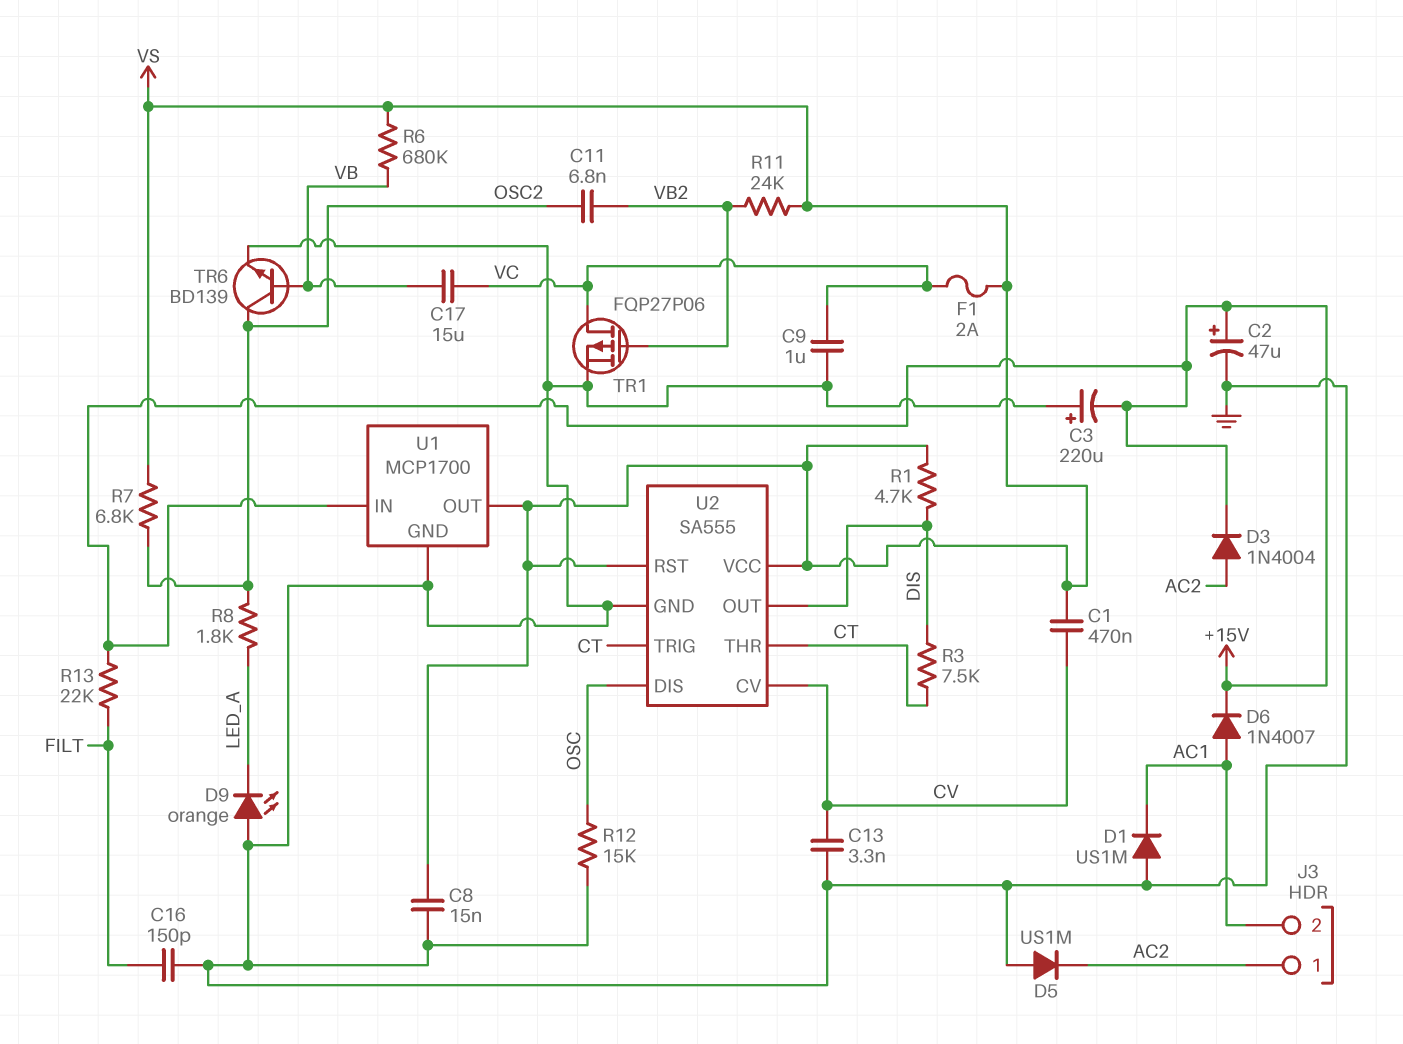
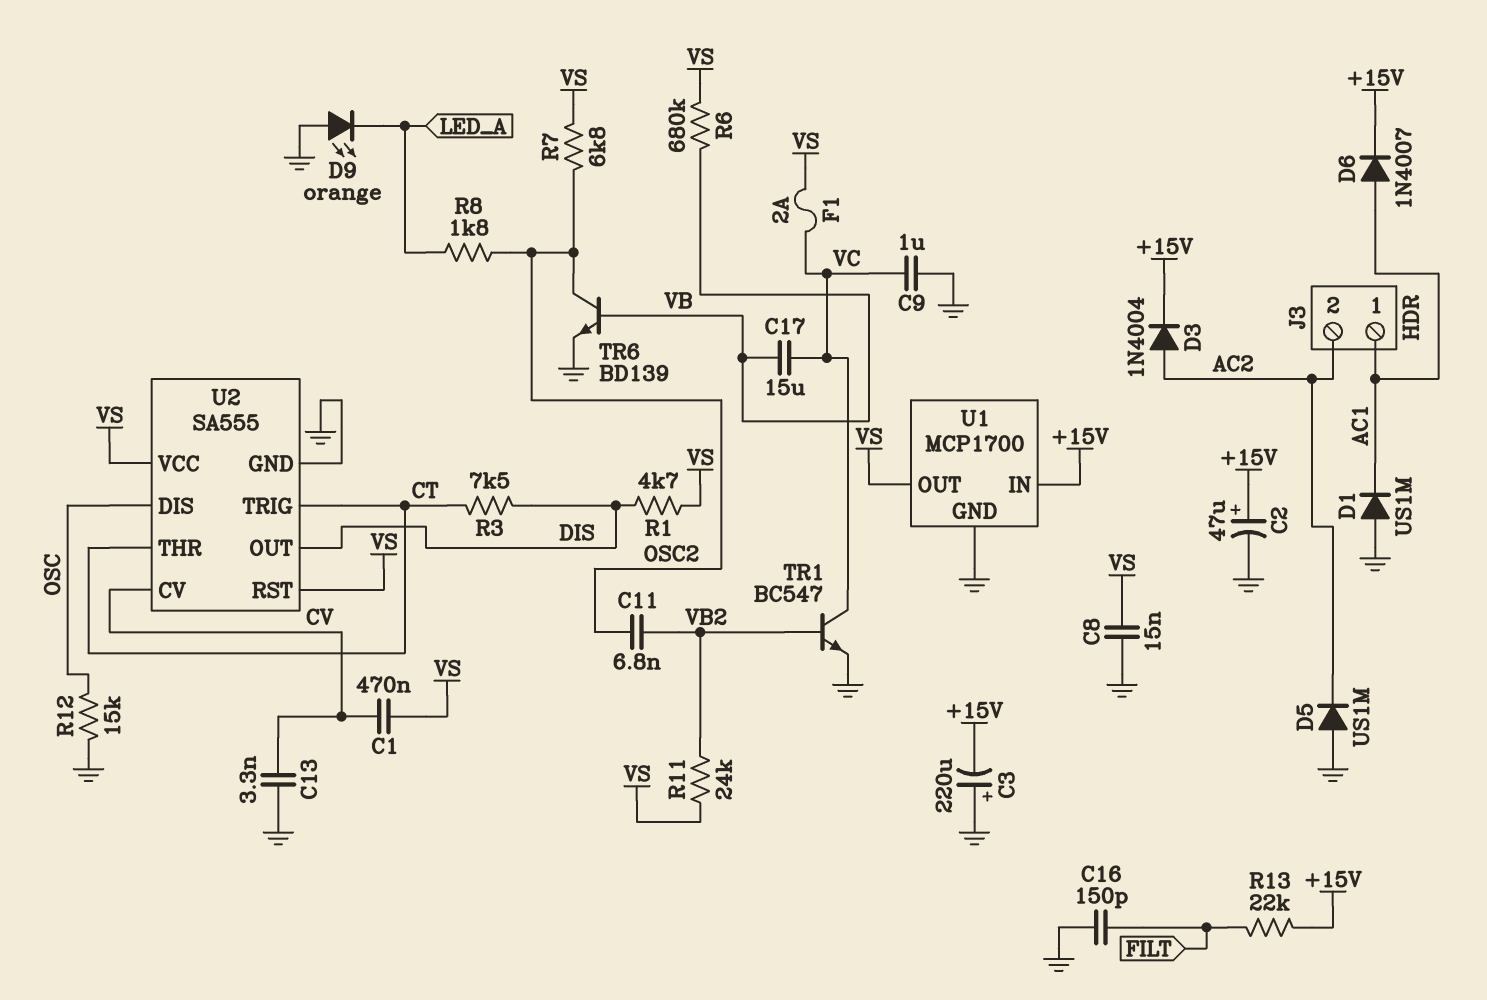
J3 pin 1: AC2 -> AC1
J3 pin 2: AC1 -> AC2
TR1: PMOS FQP27P06 (G VB2, D VC, S GND) -> NPN BC547 (B VB2, C VC, E GND)

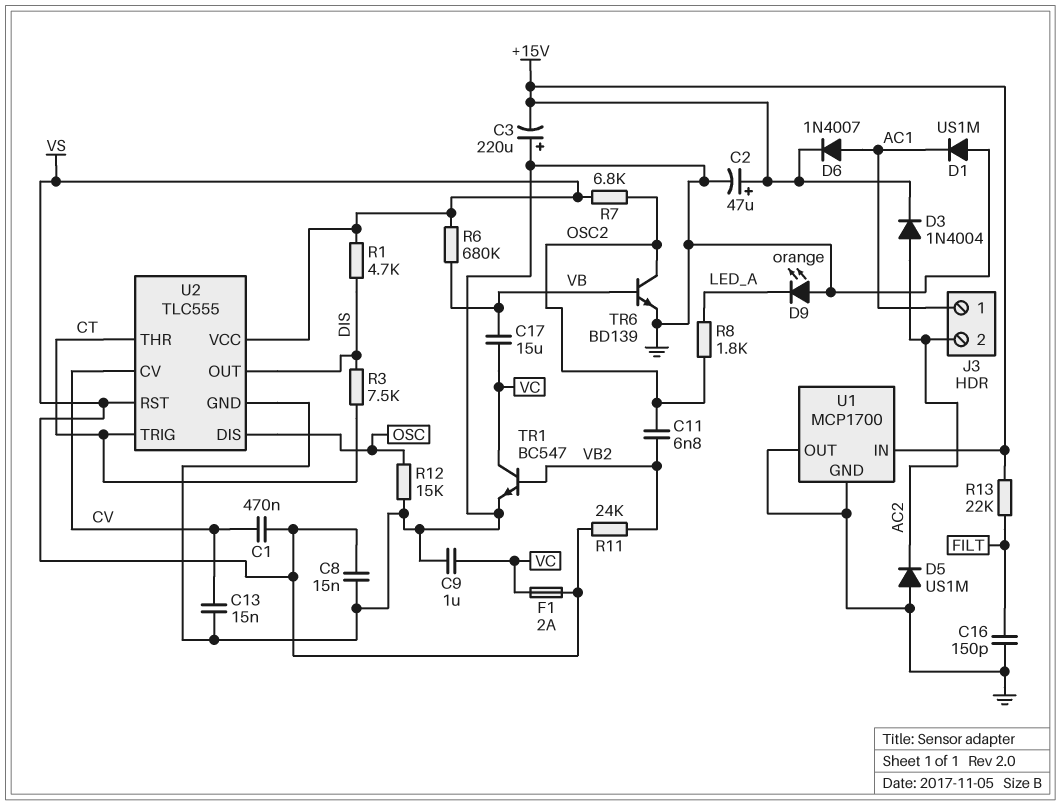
C13: 3.3nF (CV, GND) -> 15nF (CV, GND)
U1 pin OUT: VS -> GND
U2: SA555 -> TLC555

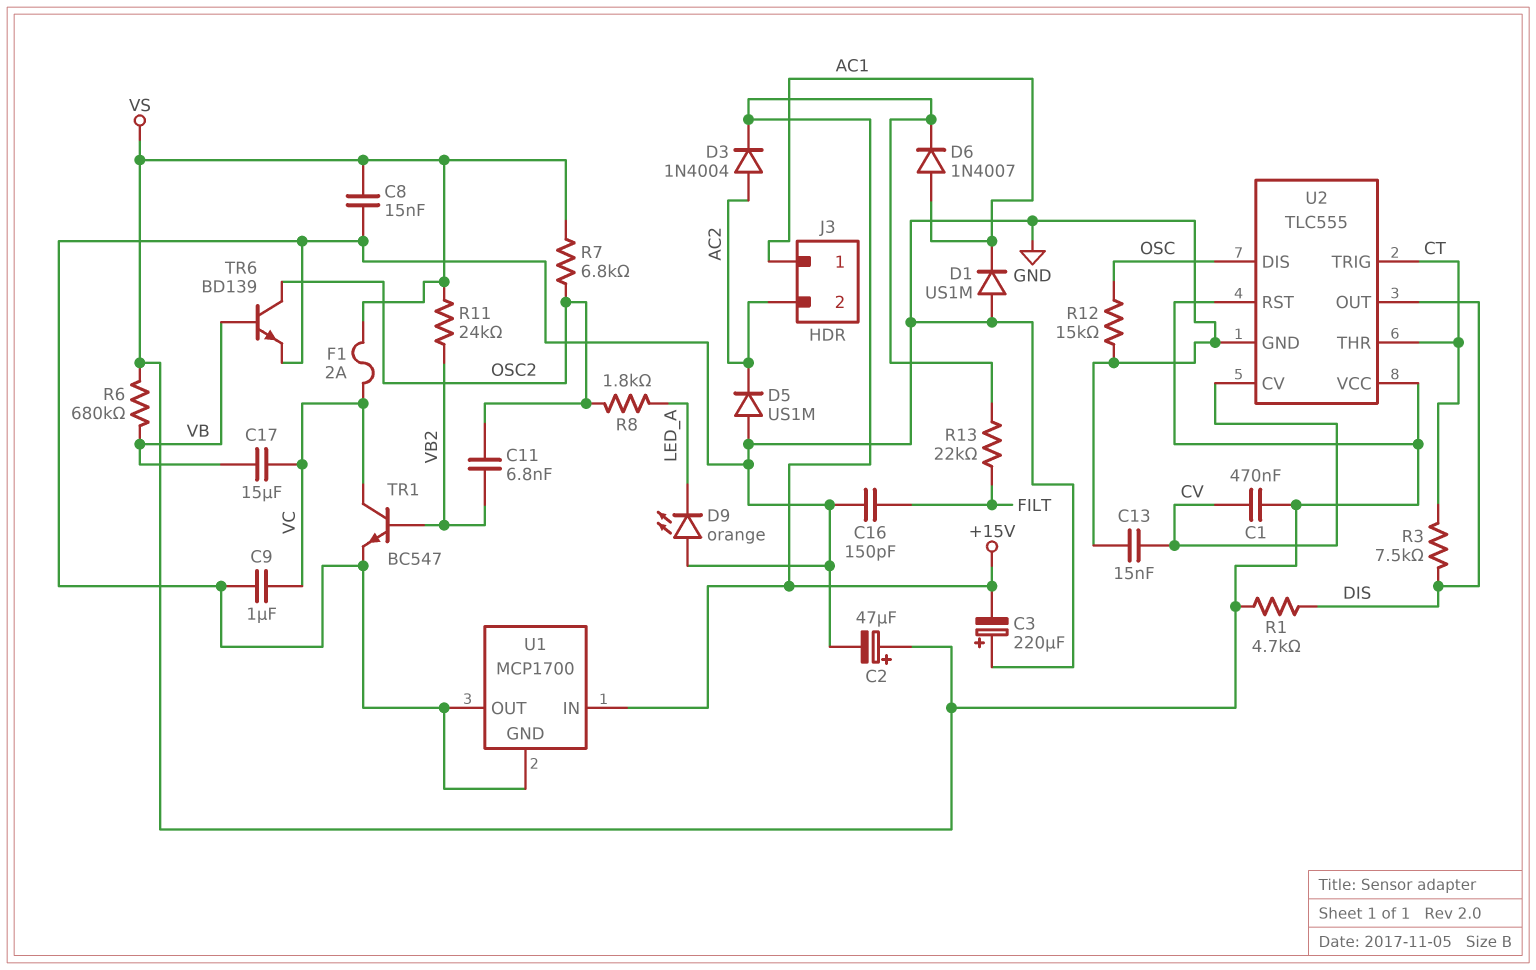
C2: 47uF (plus +15V, minus GND) -> 47uF (plus VS, minus GND)

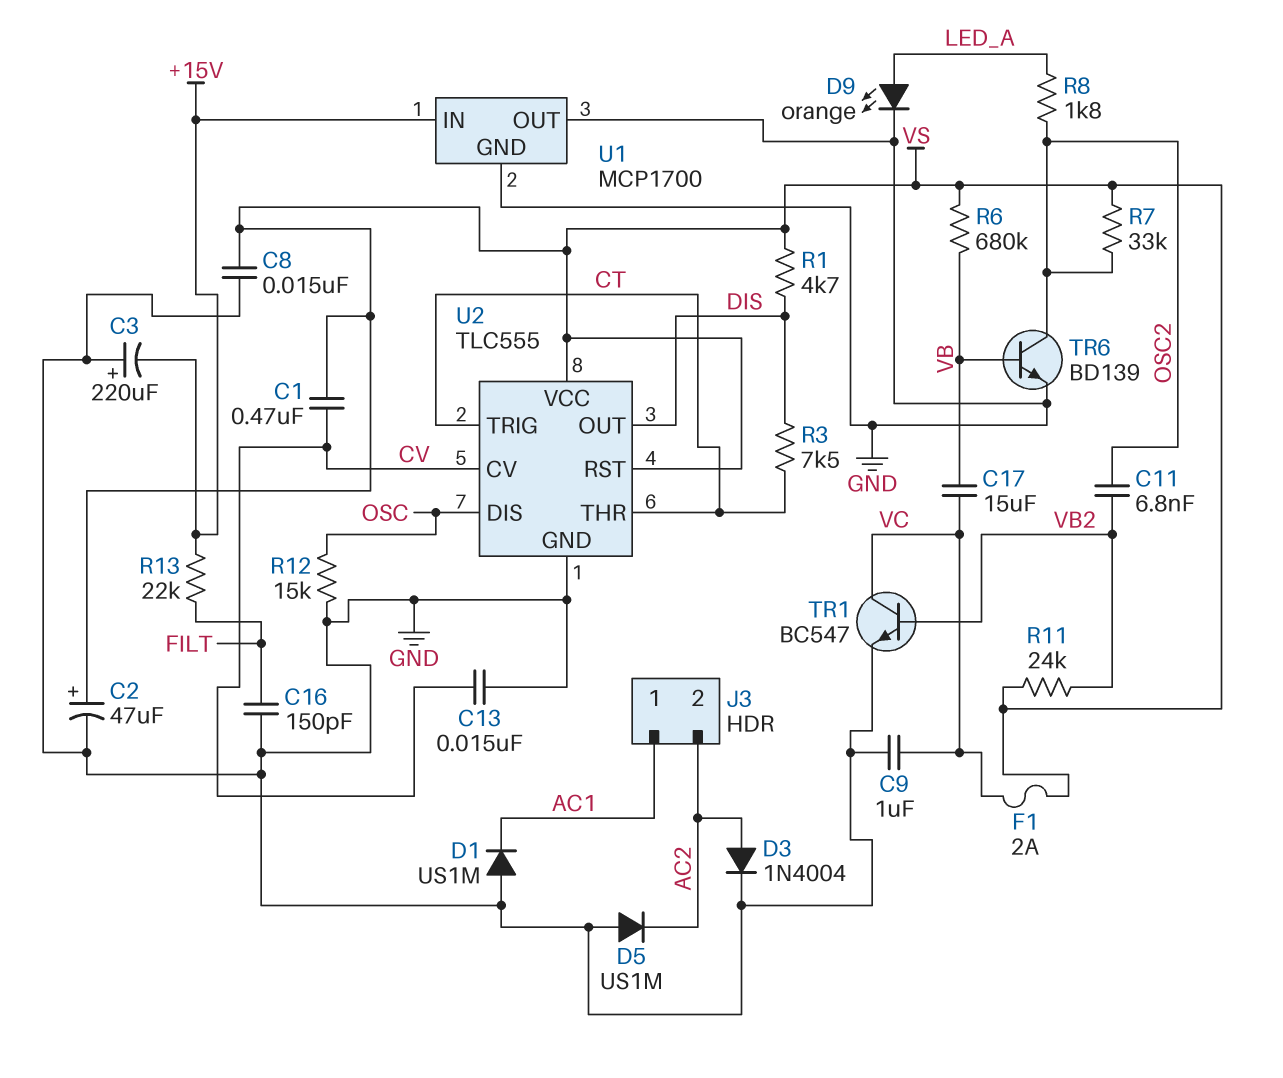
D3: diode 1N4004 (A AC2, K +15V) -> diode 1N4004 (A AC2, K GND)
D6: diode 1N4007 (A AC1, K +15V) -> none
D9: LED orange (A GND, K LED_A) -> LED orange (A LED_A, K GND)
R7: 6.8k (OSC2, VS) -> 33k (OSC2, VS)

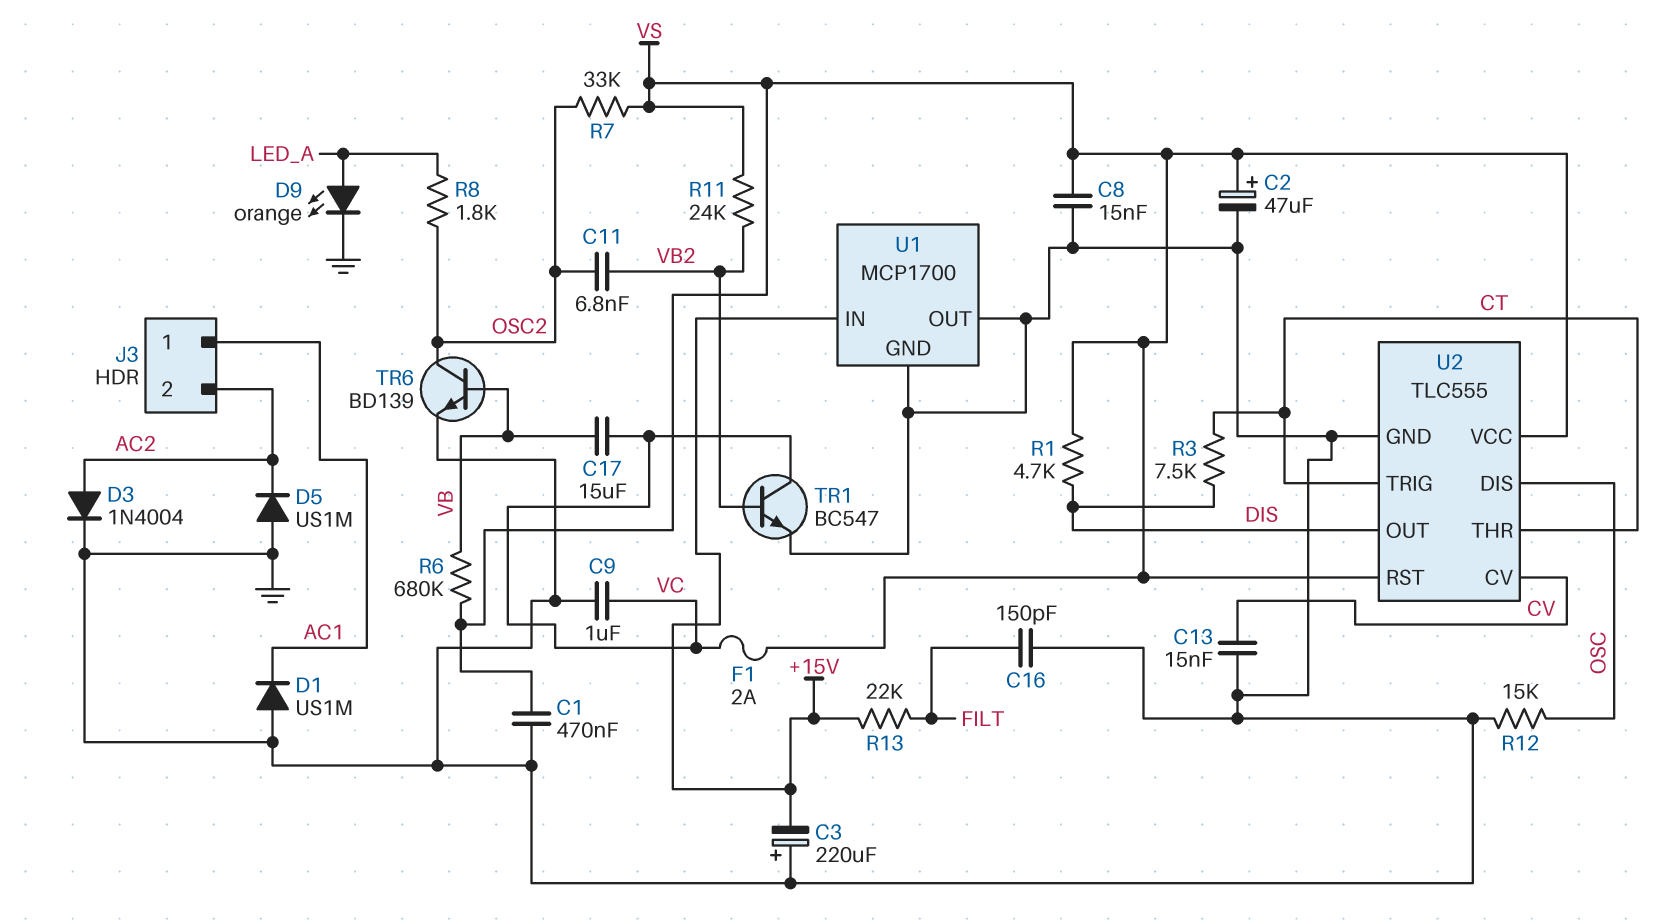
C1: 470nF (CV, VS) -> 470nF (GND, VS)

